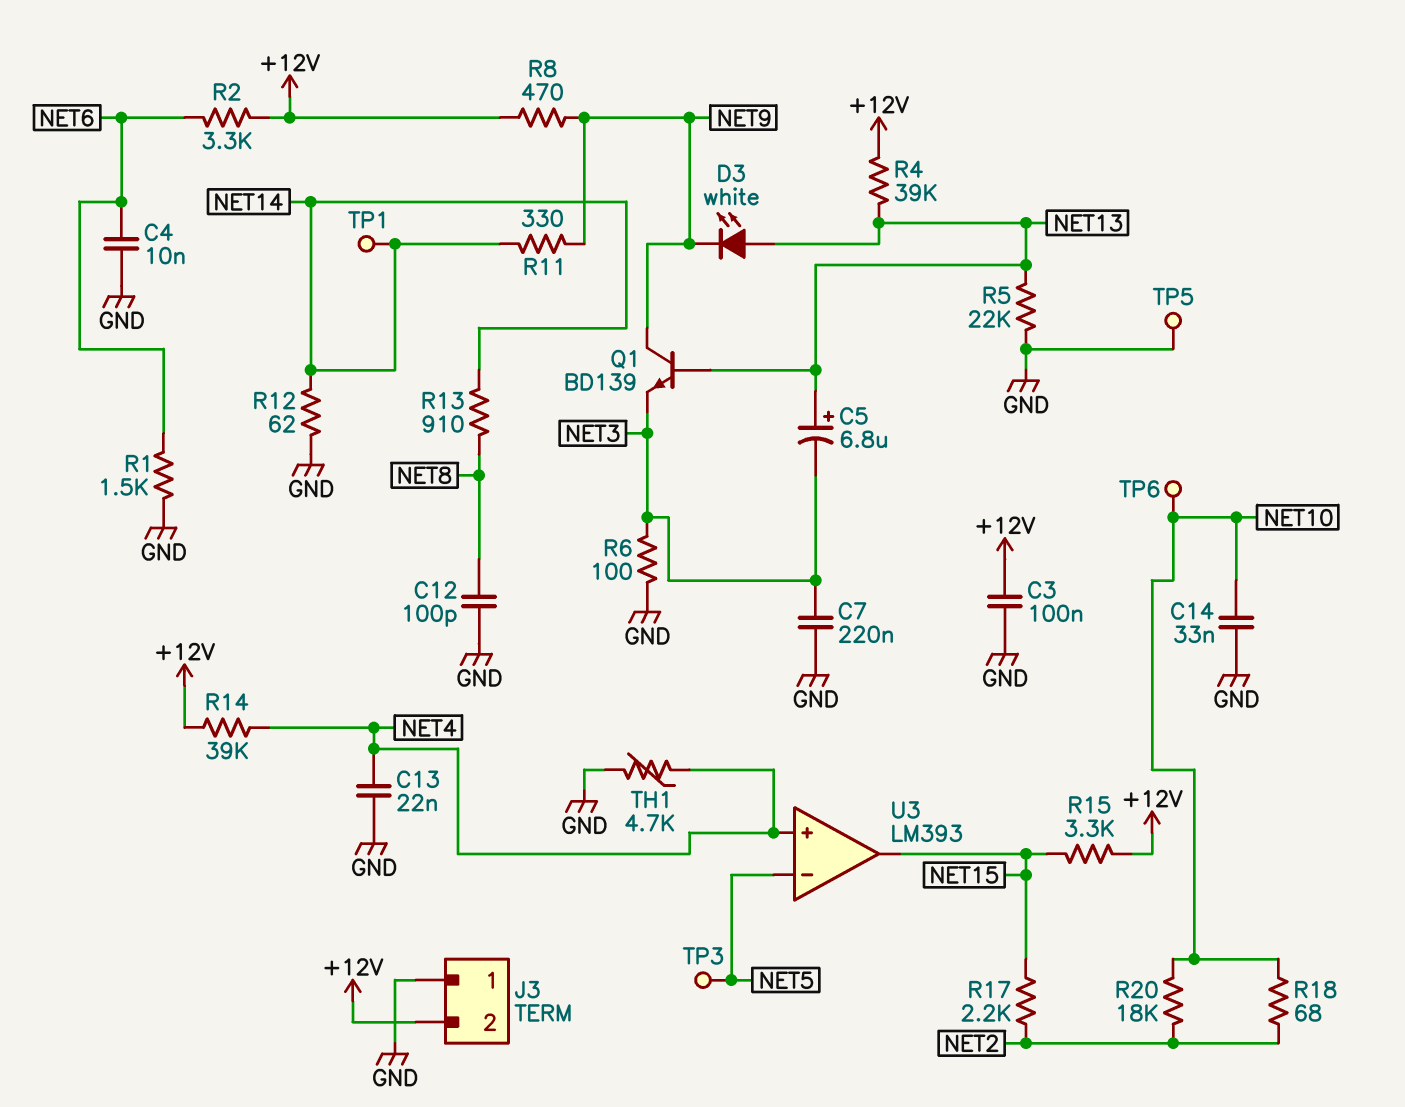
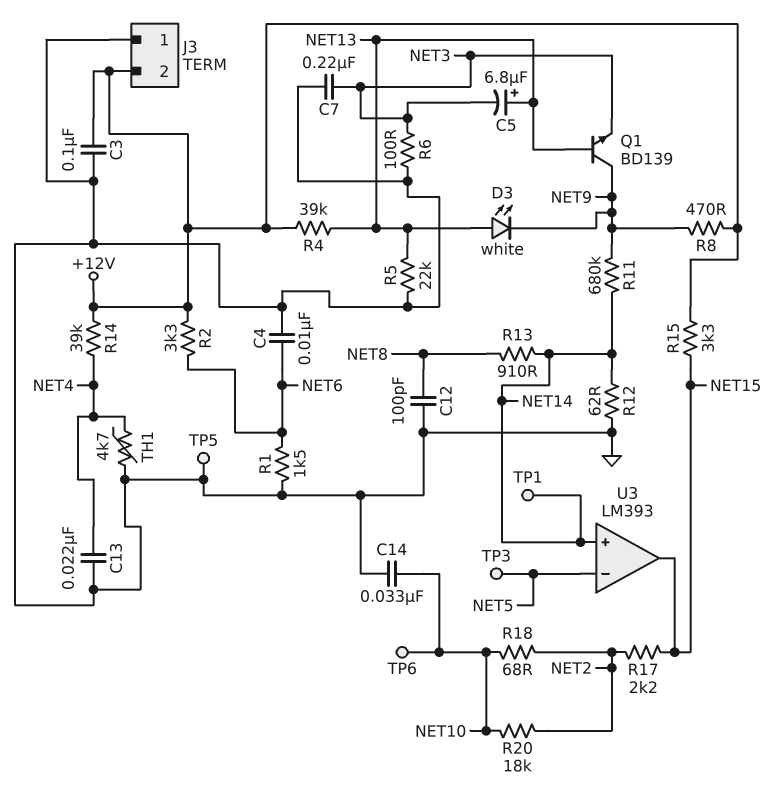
R11: 330 (NET9, NET14) -> 680k (NET9, NET14)
U3 pin in+: NET4 -> NET14

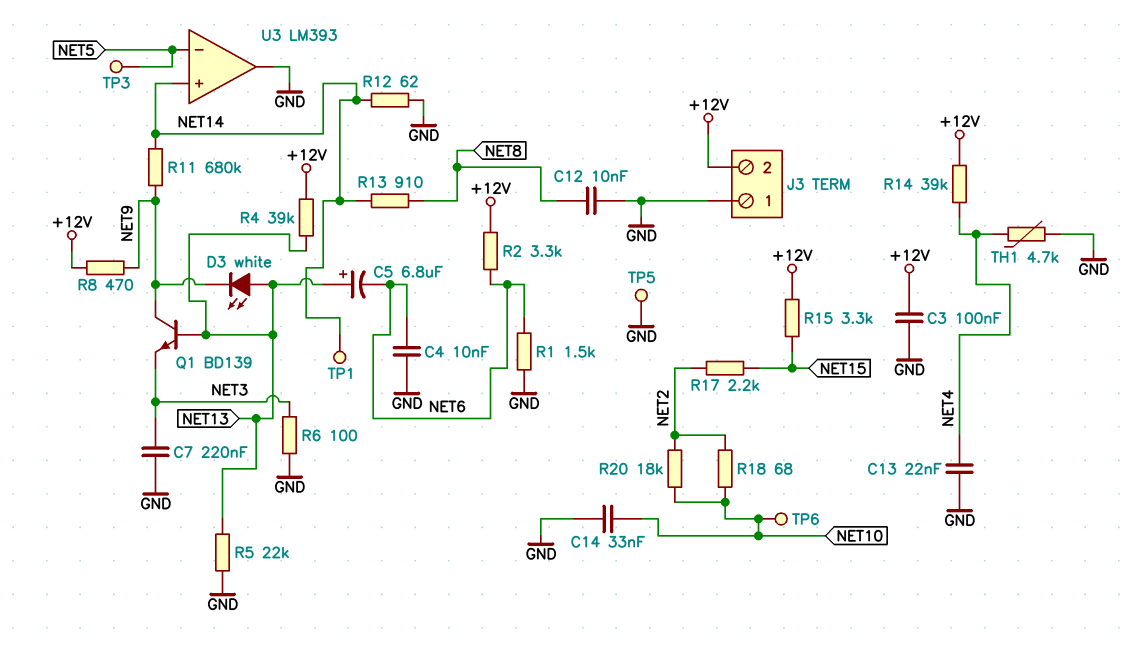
C5: 6.8uF (plus NET13, minus NET3) -> 6.8uF (plus NET13, minus NET6)
C12: 100pF (GND, NET8) -> 10nF (GND, NET8)
U3 pin out: NET15 -> GND

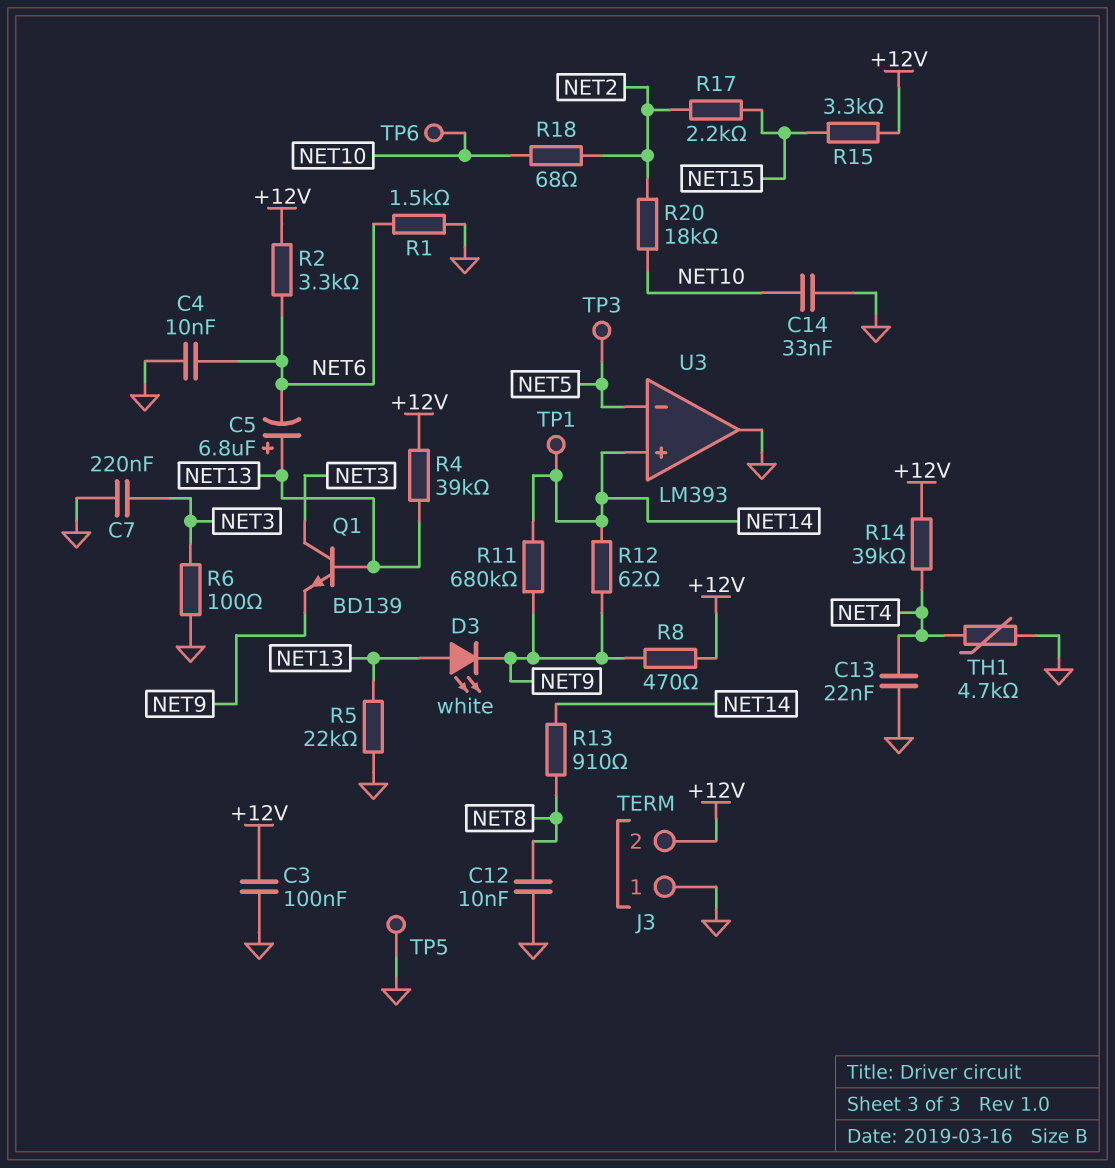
Q1: NPN BD139 (B NET13, C NET9, E NET3) -> NPN BD139 (B NET13, C NET3, E NET9)
R12: 62 (GND, NET14) -> 62 (NET9, NET14)

